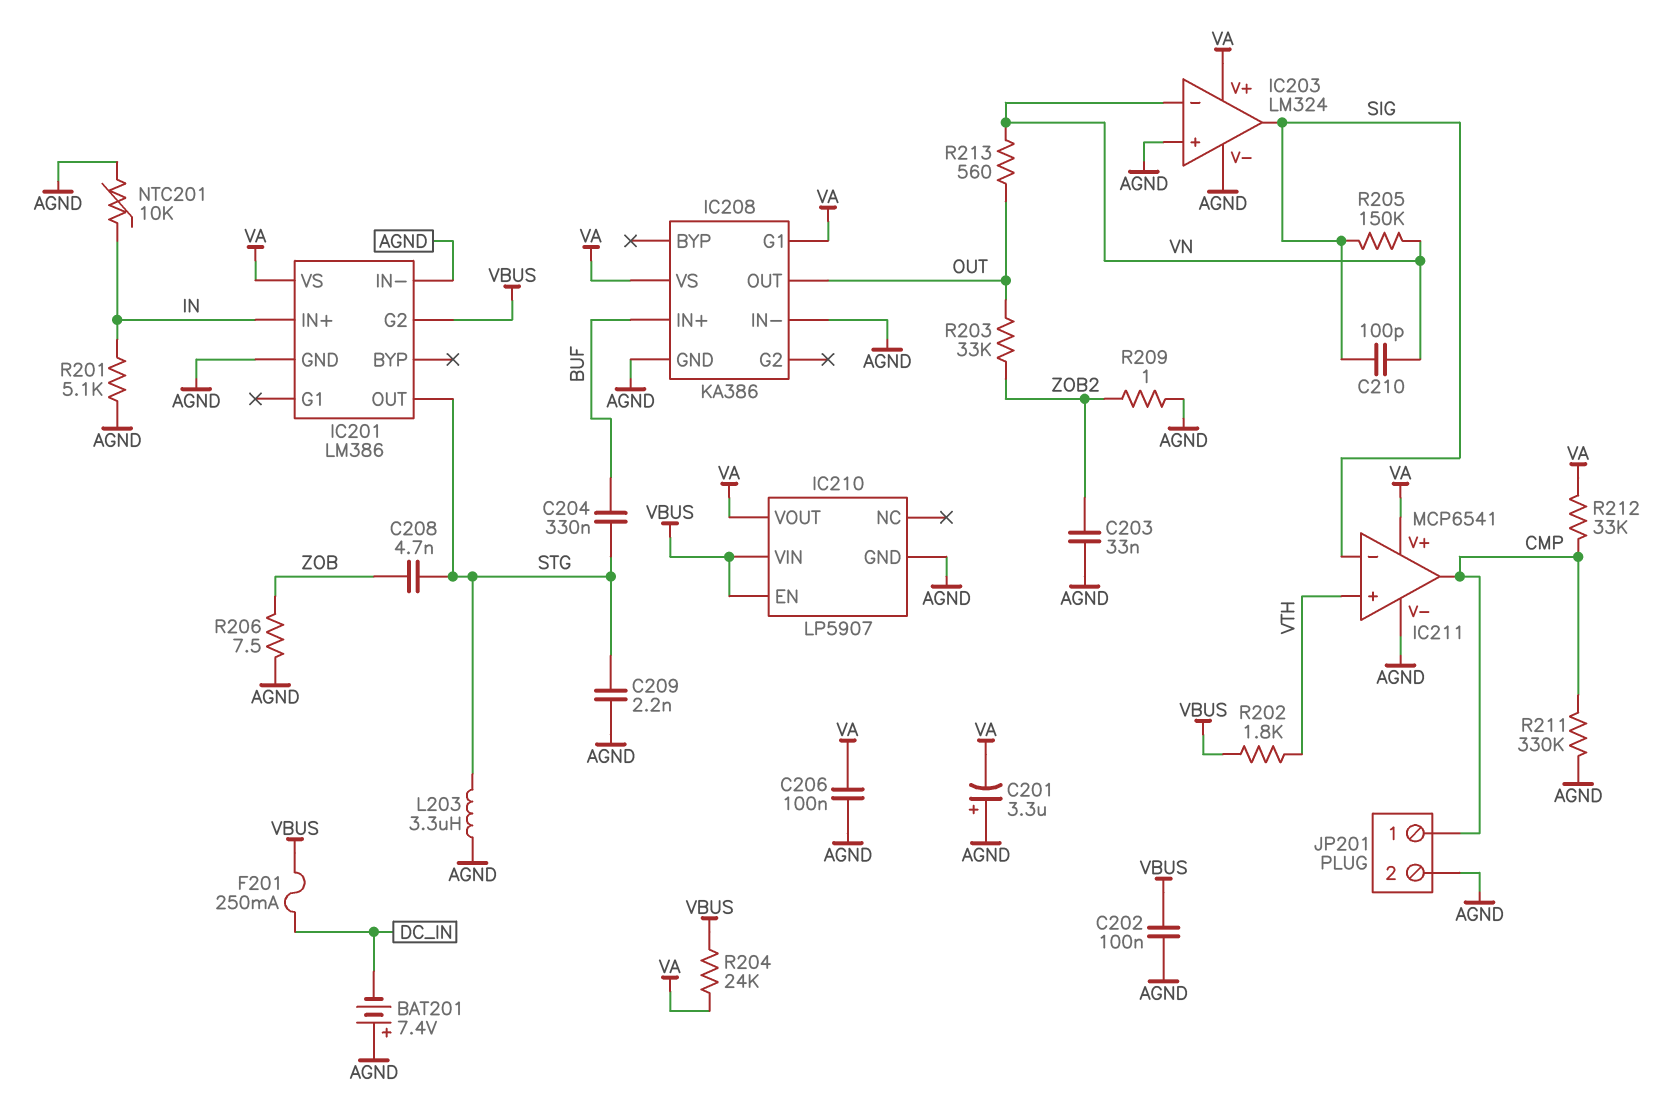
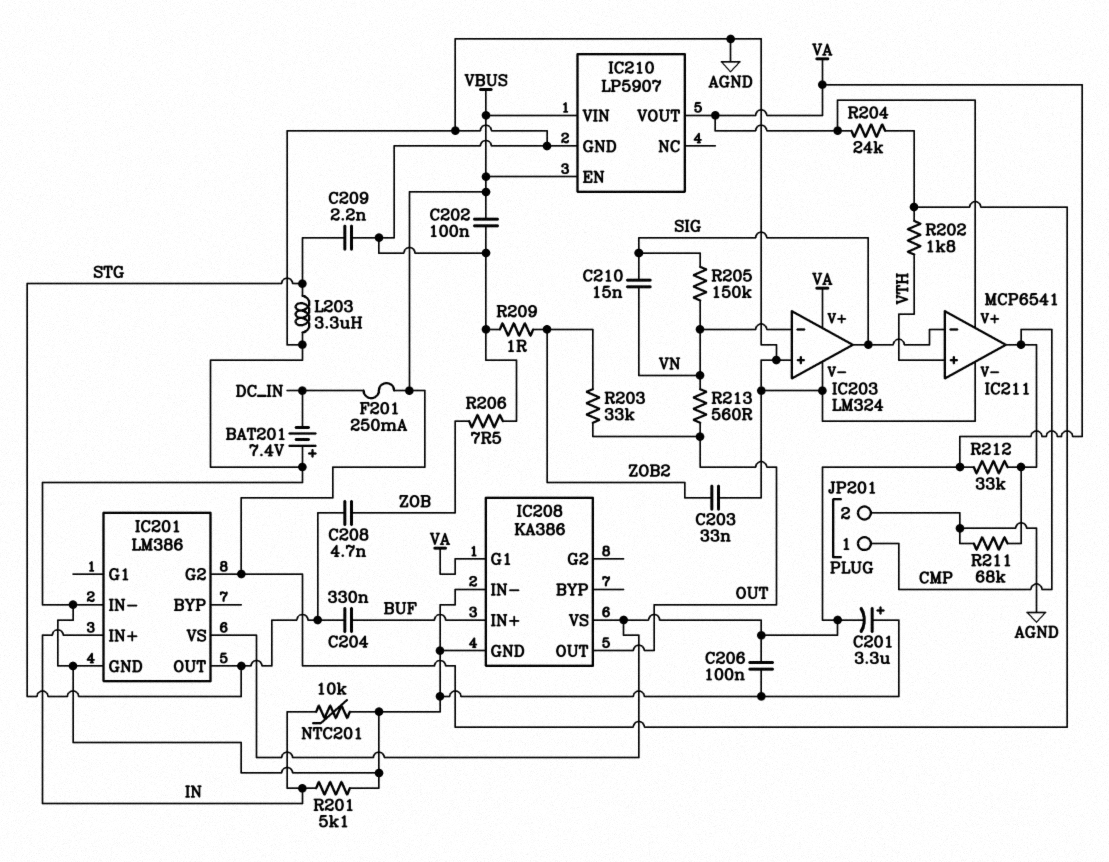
C210: 100pF (SIG, VN) -> 15nF (SIG, VN)
R211: 330k (AGND, CMP) -> 68k (AGND, CMP)

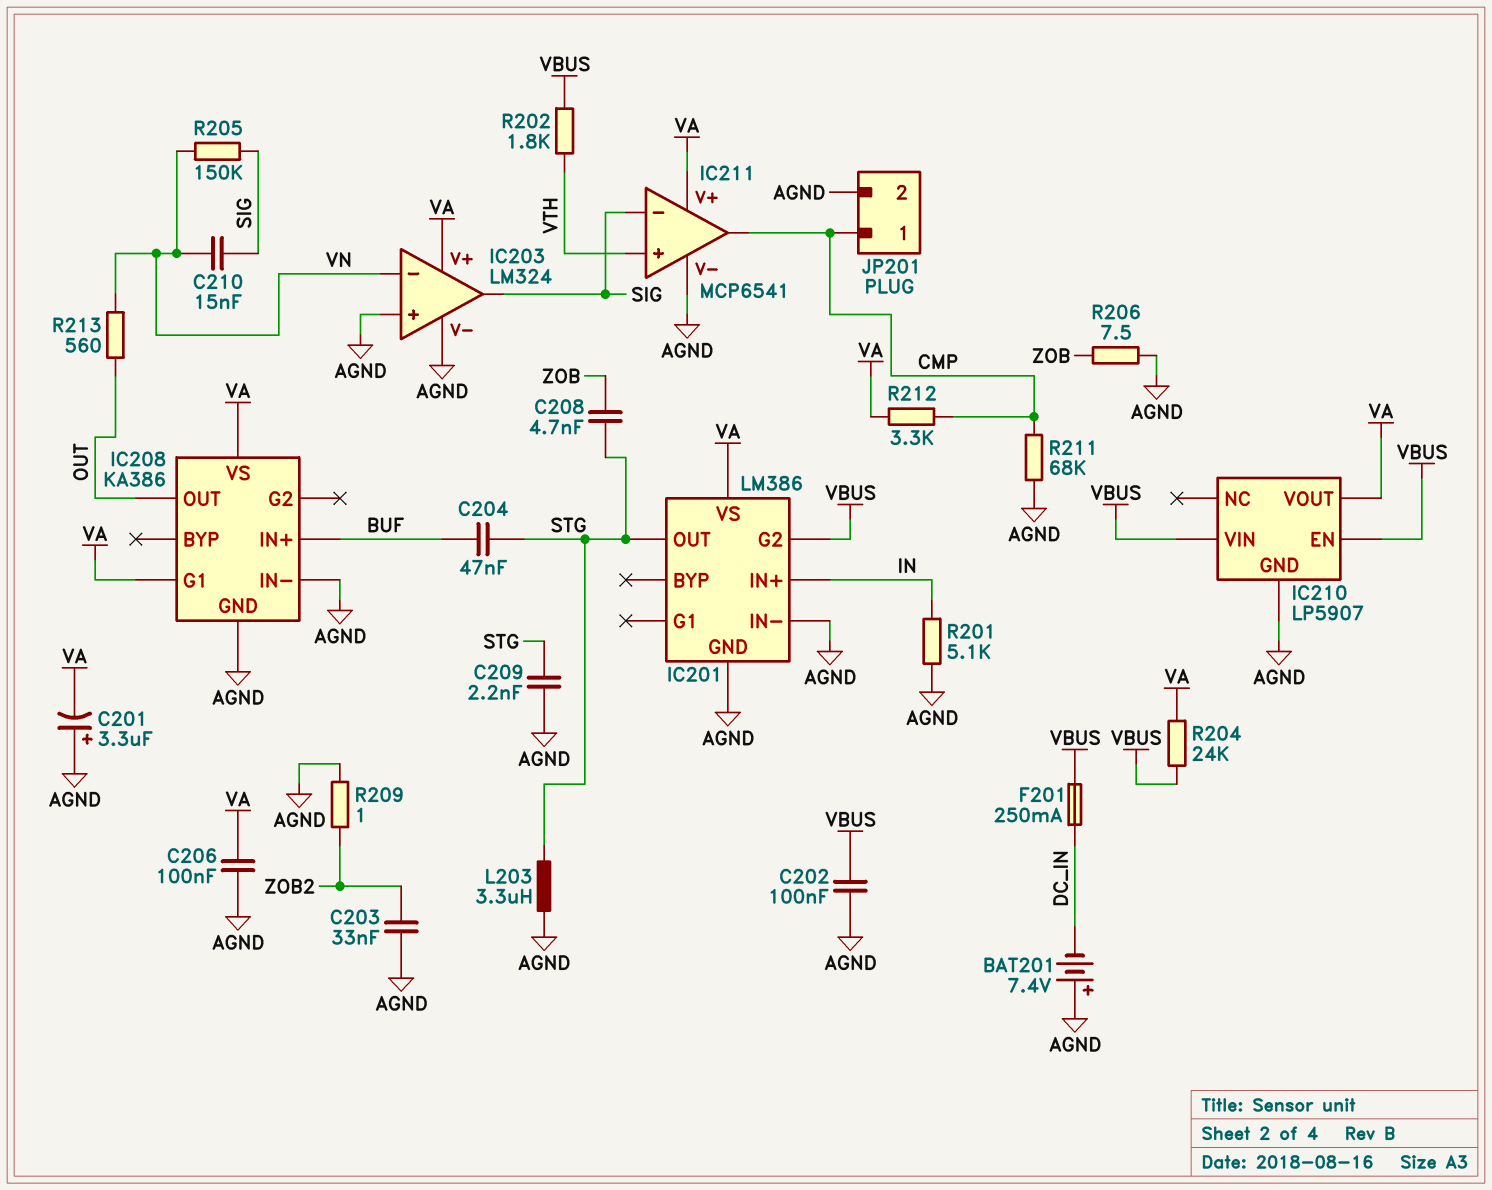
C204: 330nF (BUF, STG) -> 47nF (BUF, STG)
NTC201: 10k (AGND, IN) -> none
R203: 33k (OUT, ZOB2) -> none
R212: 33k (CMP, VA) -> 3.3k (CMP, VA)

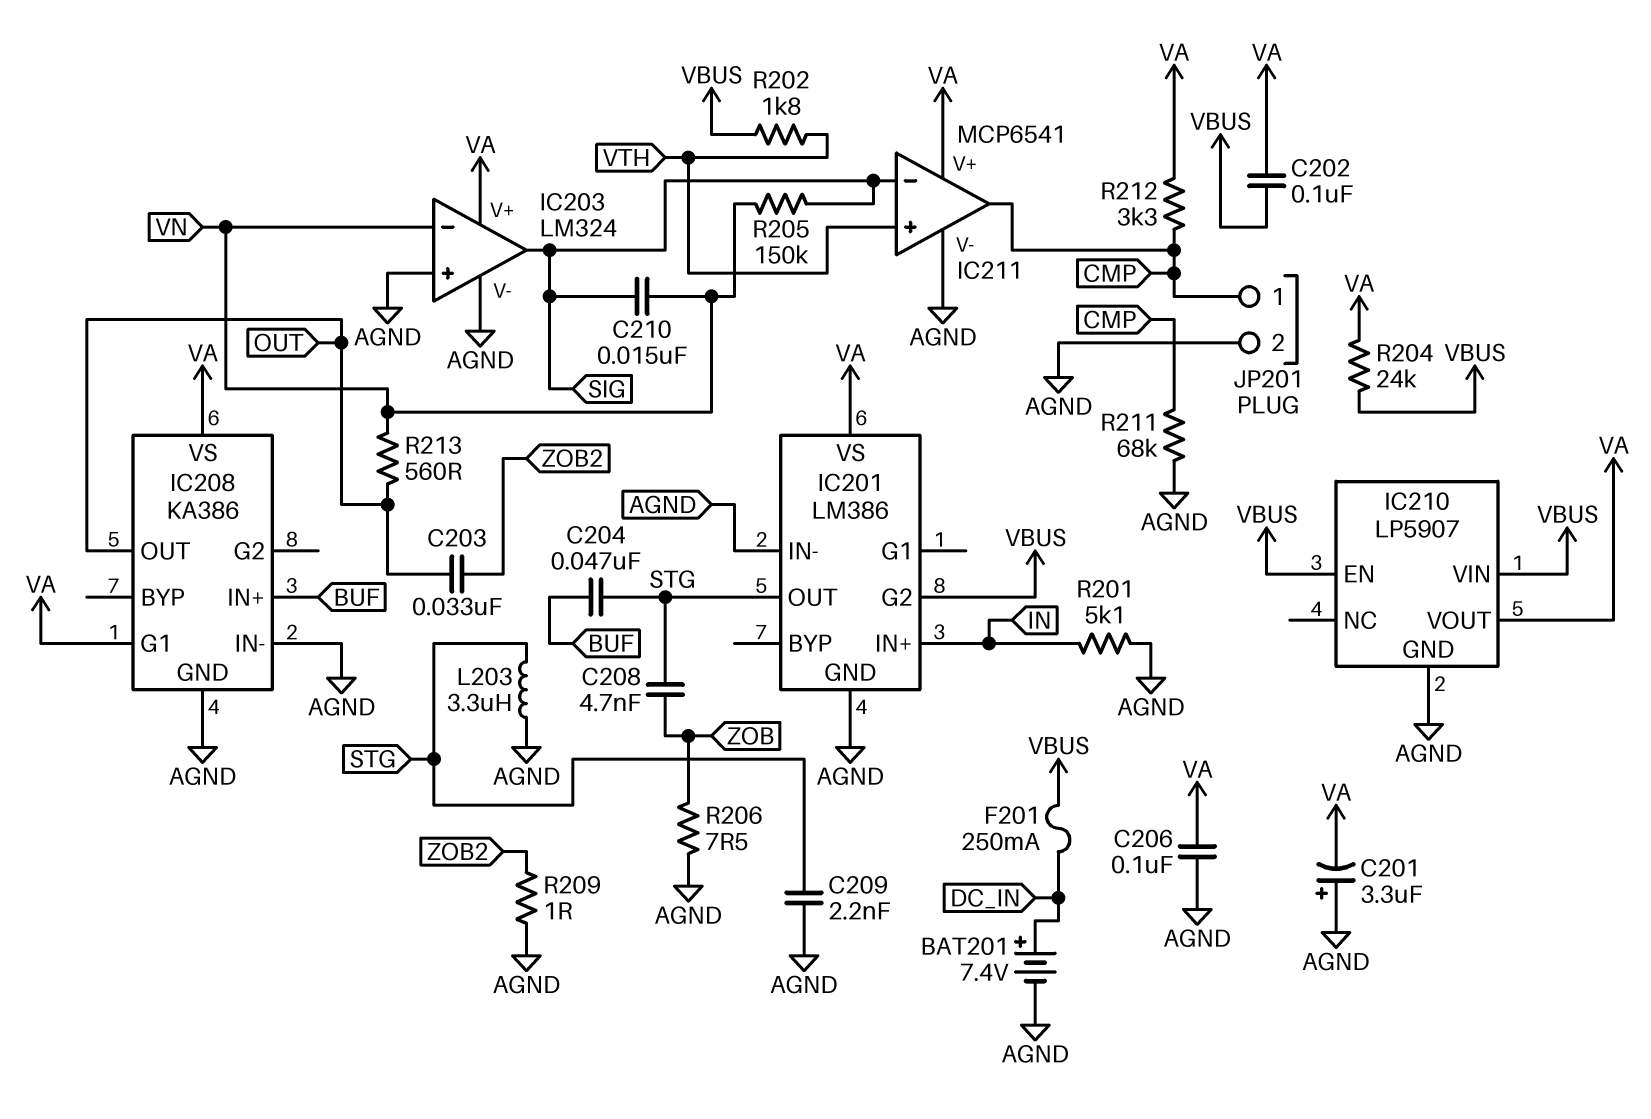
BAT201: 7.4V (plus AGND, minus DC_IN) -> 7.4V (plus DC_IN, minus AGND)
C202: 100nF (AGND, VBUS) -> 100nF (VA, VBUS)
C203: 33nF (AGND, ZOB2) -> 33nF (OUT, ZOB2)

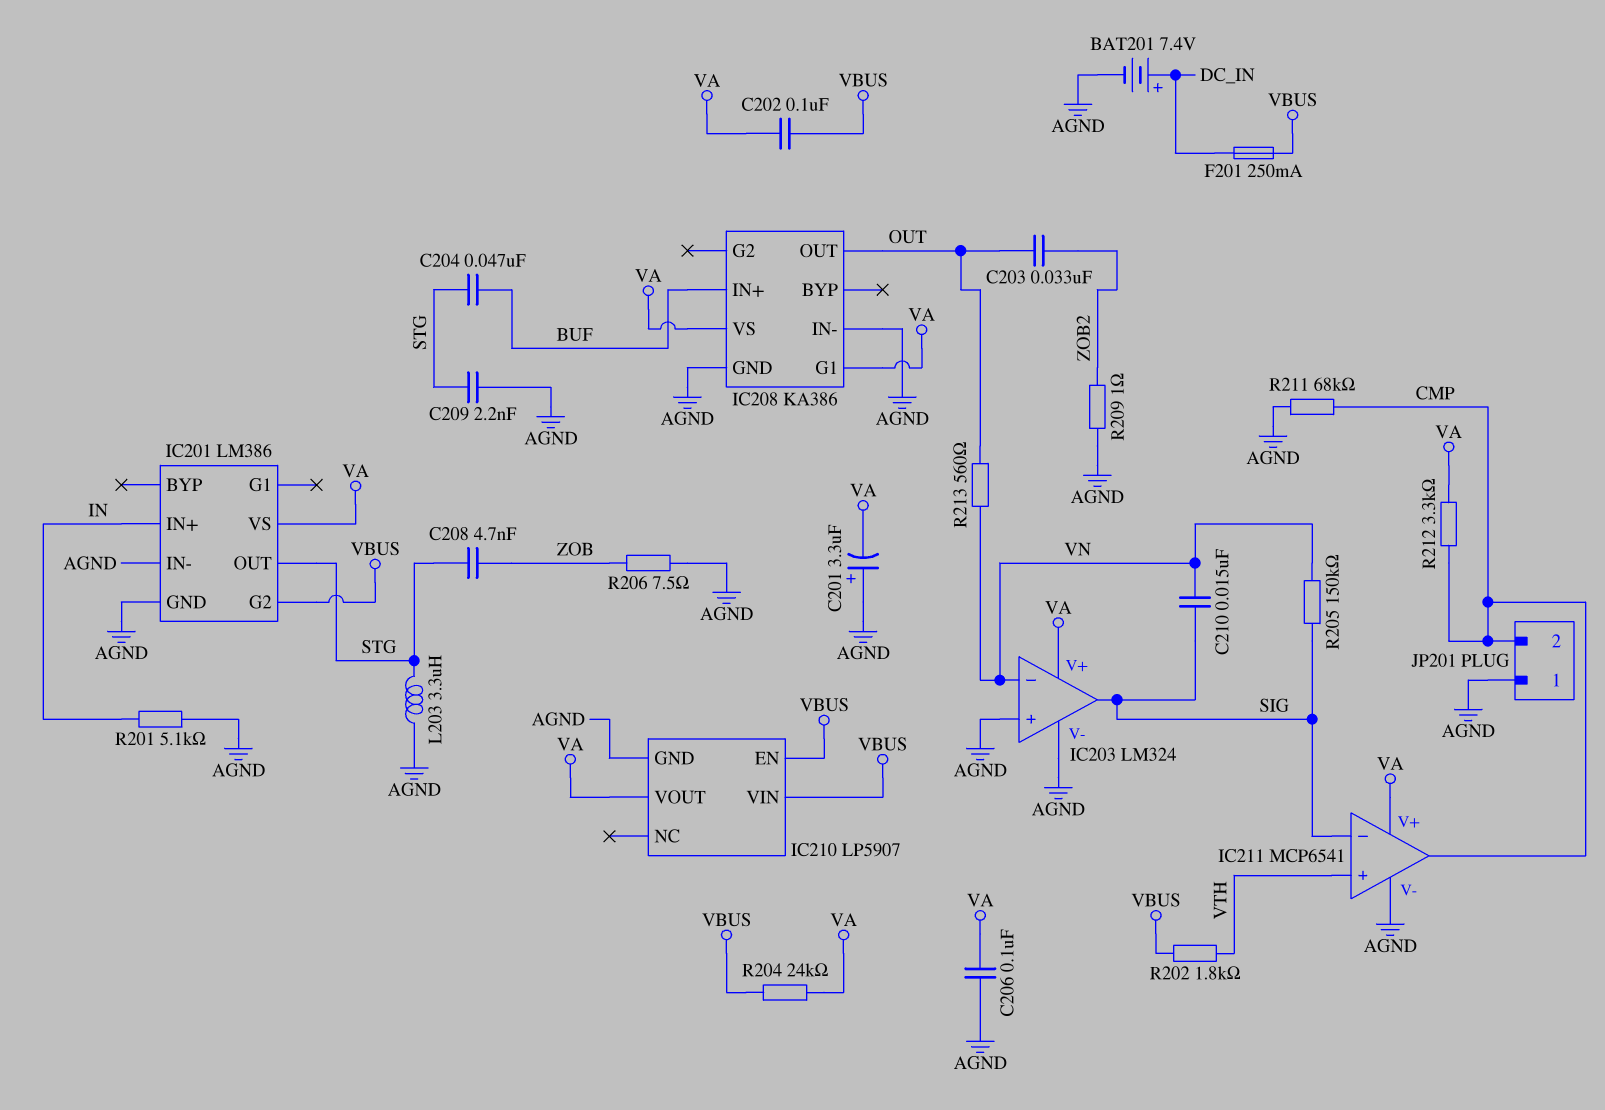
JP201 pin 1: CMP -> AGND
JP201 pin 2: AGND -> CMP

